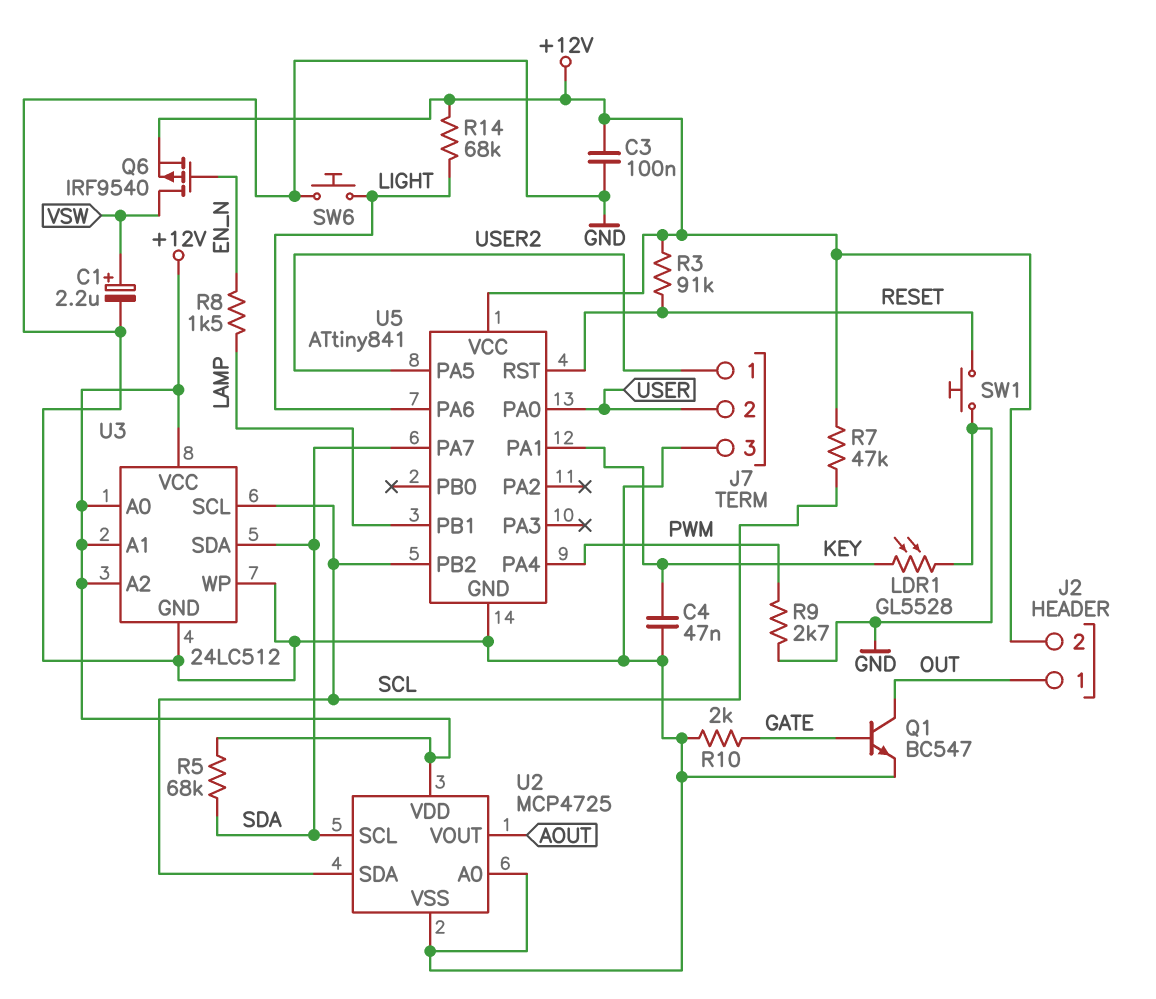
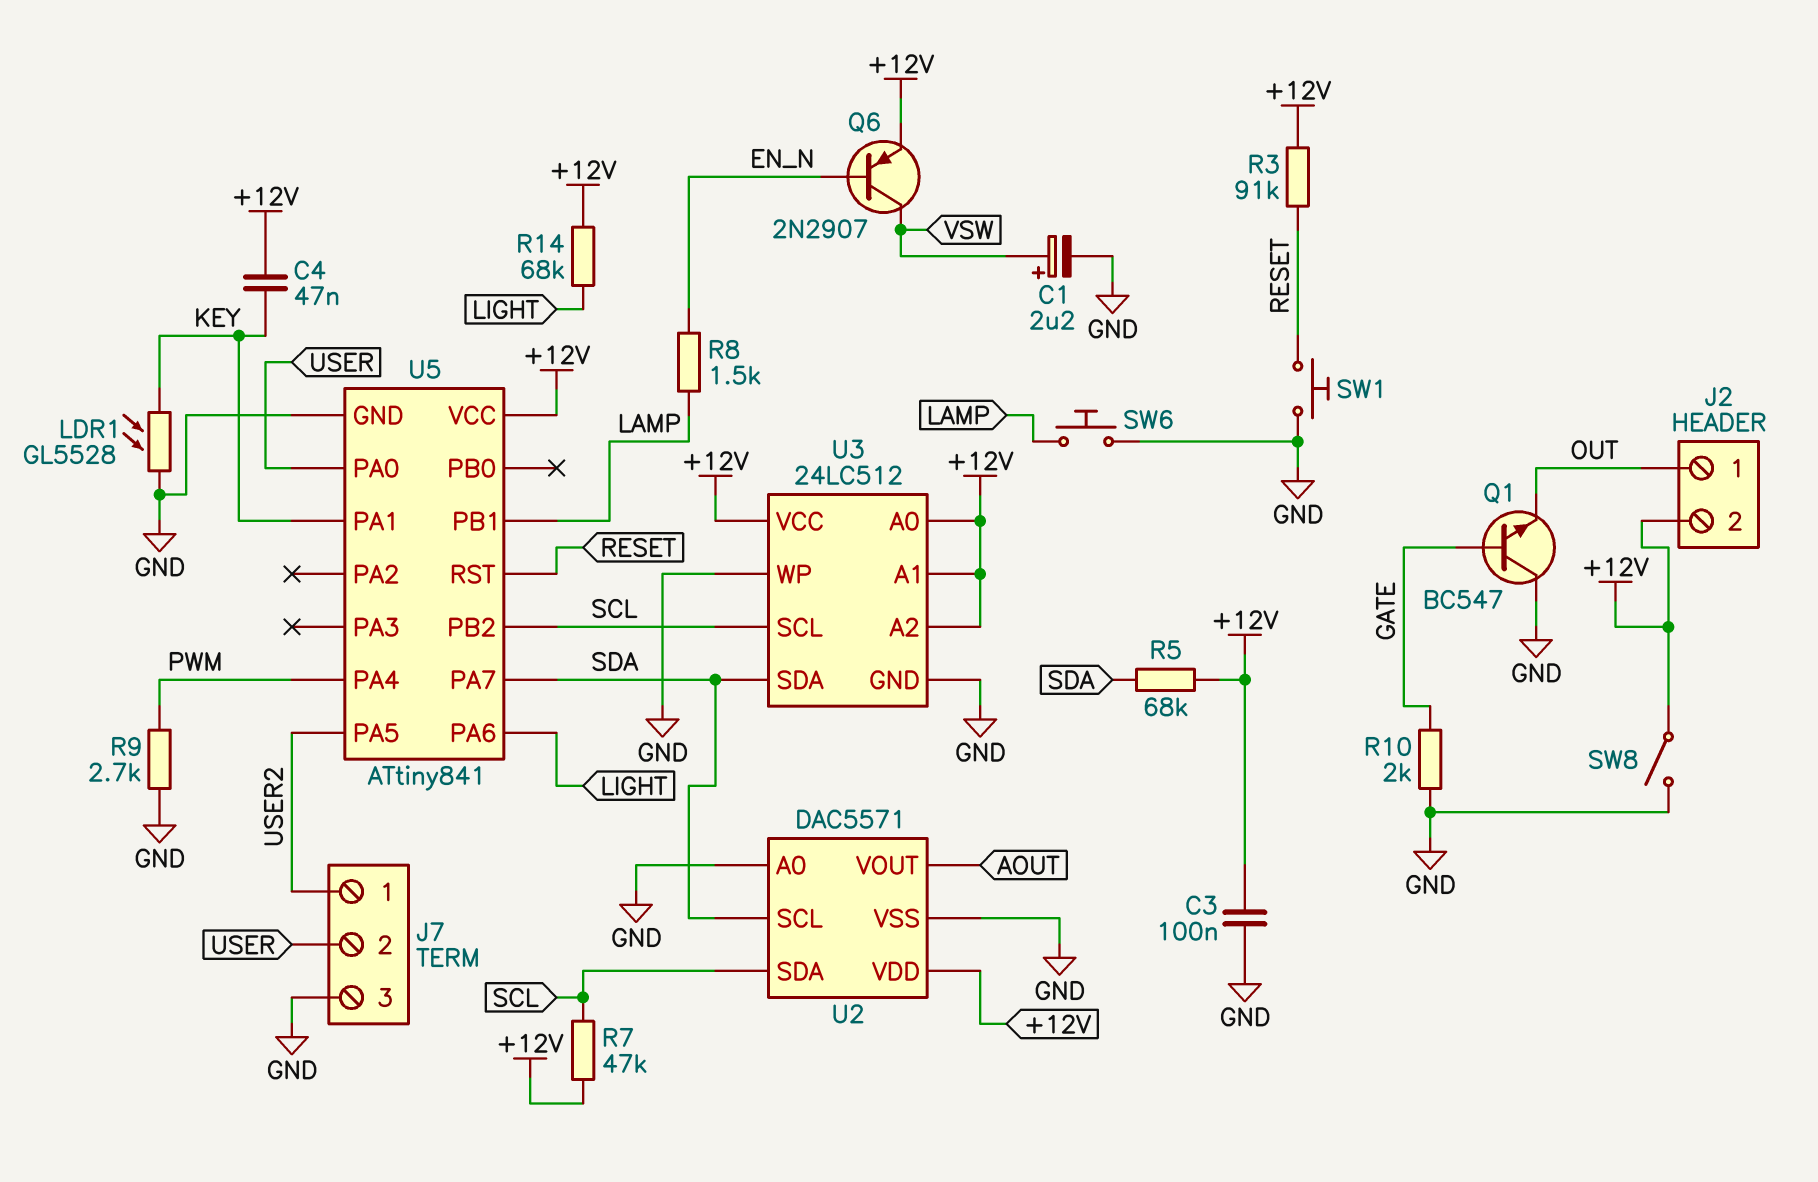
C4: 47nF (GND, KEY) -> 47nF (+12V, KEY)
Q1: NPN BC547 (B GATE, C OUT, E GND) -> NPN BC547 (B GATE, C GND, E OUT)
Q6: PMOS IRF9540 (G EN_N, D VSW, S +12V) -> PNP 2N2907 (B EN_N, C VSW, E +12V)
SW6: button (GND, LIGHT) -> button (GND, LAMP)
SW8: none -> switch (+12V, GND)
U2: MCP4725 -> DAC5571

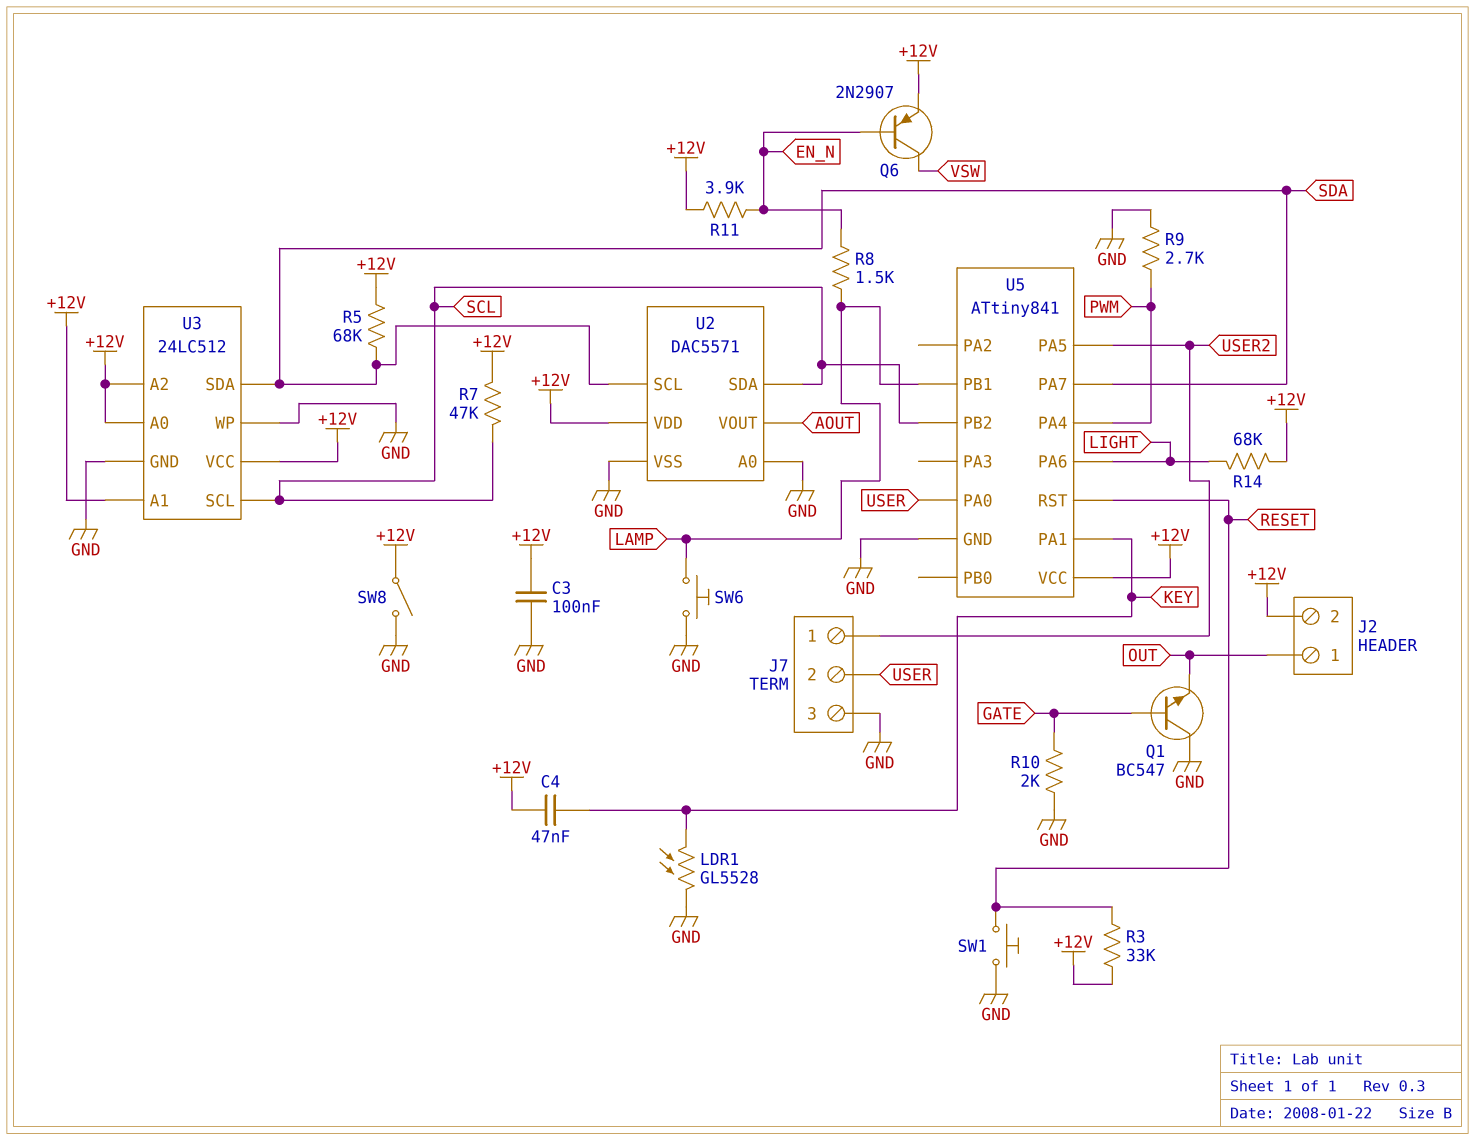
C1: 2.2uF (plus VSW, minus GND) -> none
R3: 91k (+12V, RESET) -> 33k (+12V, RESET)
R11: none -> 3.9k (+12V, EN_N)

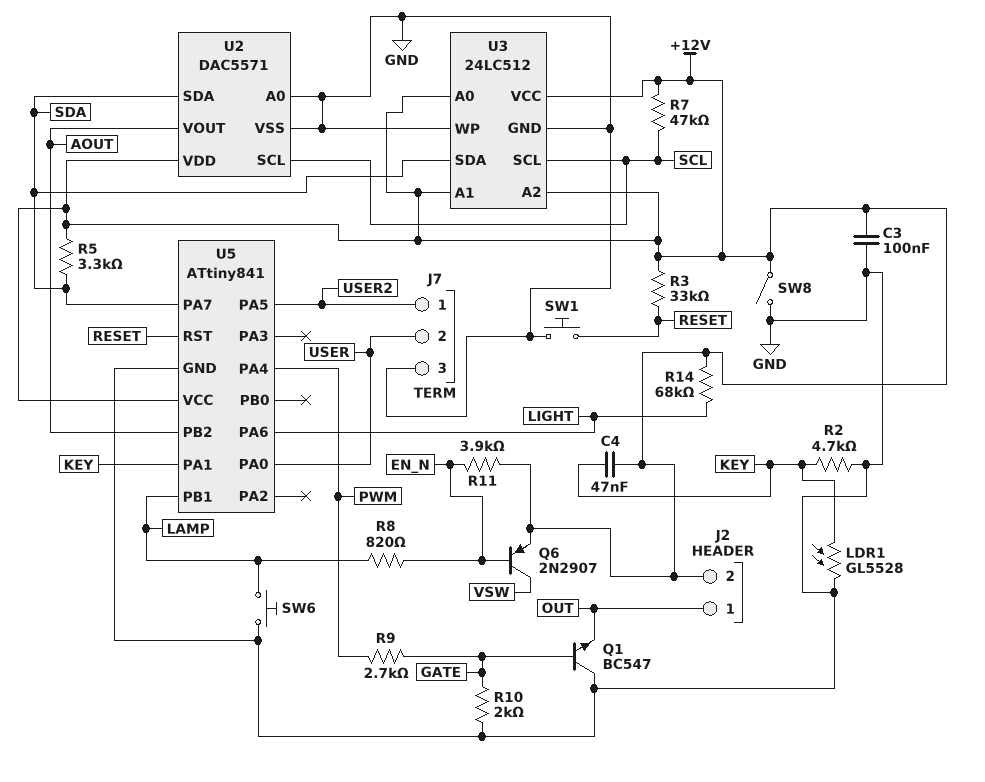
R2: none -> 4.7k (GND, KEY)
R5: 68k (+12V, SDA) -> 3.3k (+12V, SDA)
R8: 1.5k (EN_N, LAMP) -> 820 (EN_N, LAMP)
R9: 2.7k (GND, PWM) -> 2.7k (GATE, PWM)
U2 pin SCL: SDA -> SCL
U2 pin SDA: SCL -> SDA
U5 pin PB2: SCL -> AOUT

